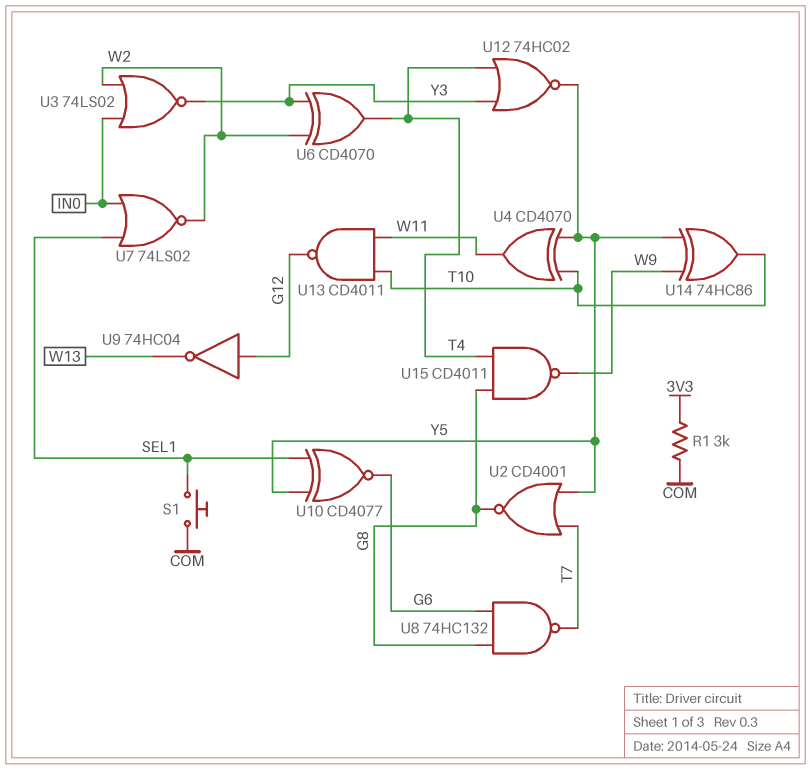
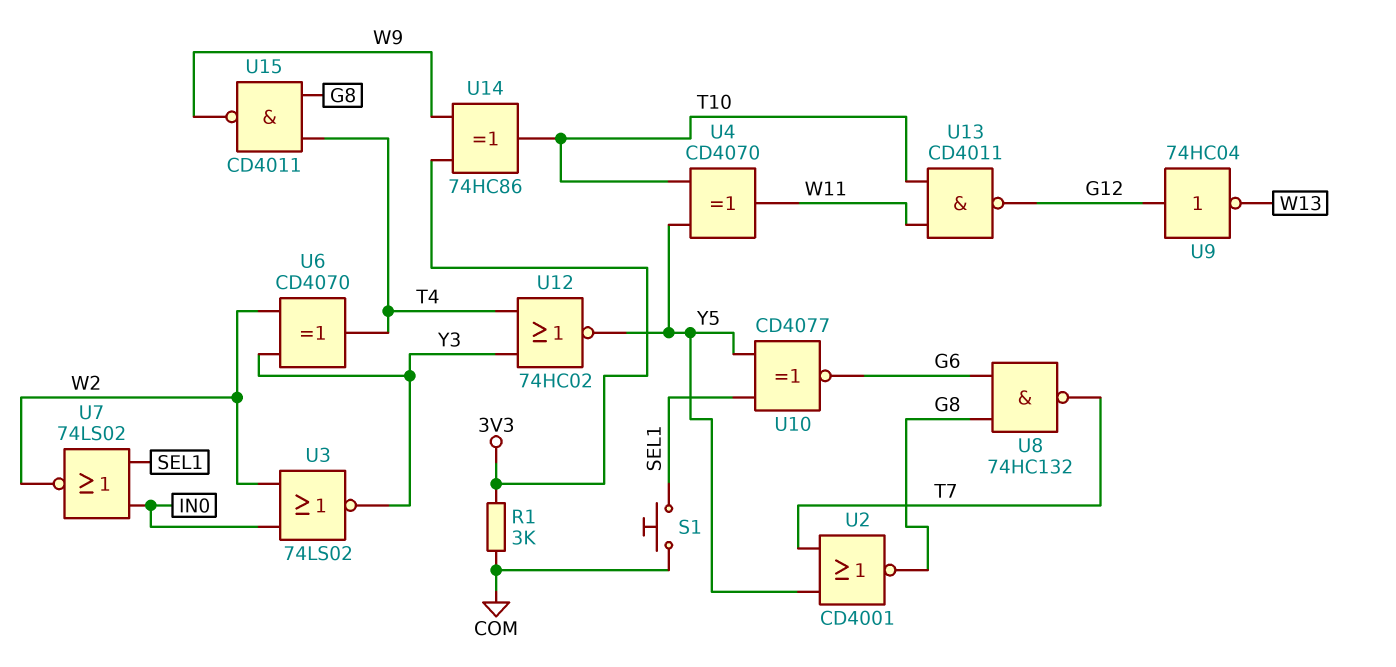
U14: XOR 74HC86 (in W9, in Y5, out T10) -> XOR 74HC86 (in 3V3, in W9, out T10)

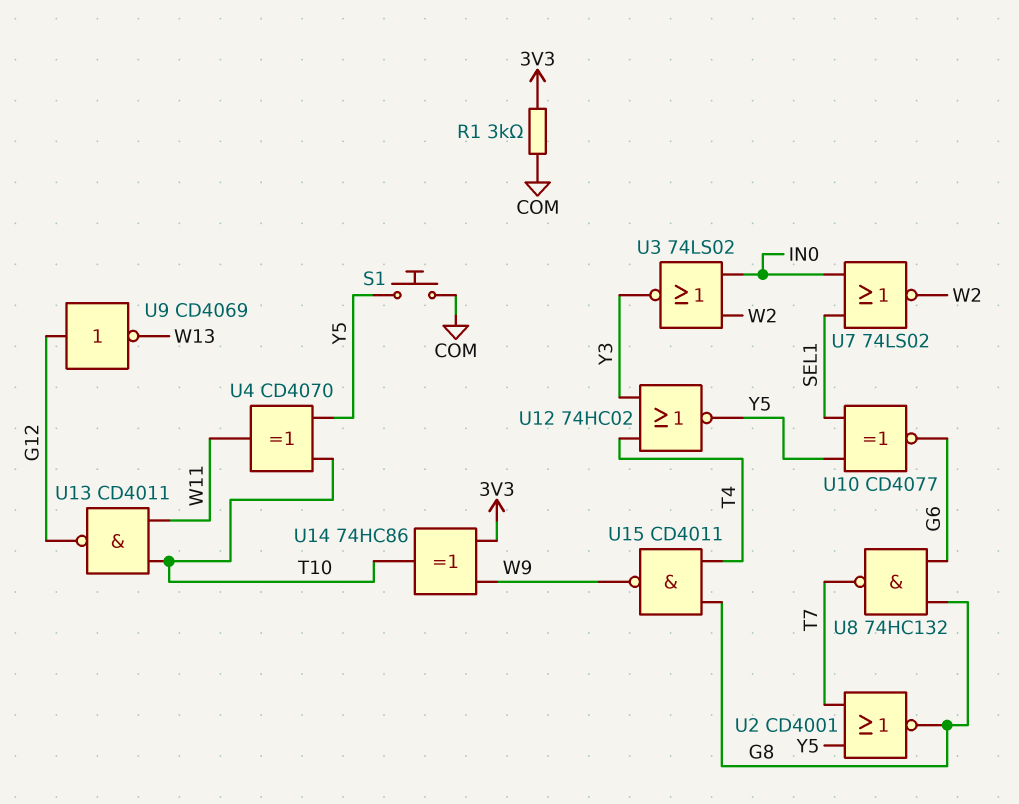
S1: button (COM, SEL1) -> button (COM, Y5)
U6: XOR CD4070 (in W2, in Y3, out T4) -> none
U9: NOT 74HC04 (in G12, out W13) -> NOT CD4069 (in G12, out W13)

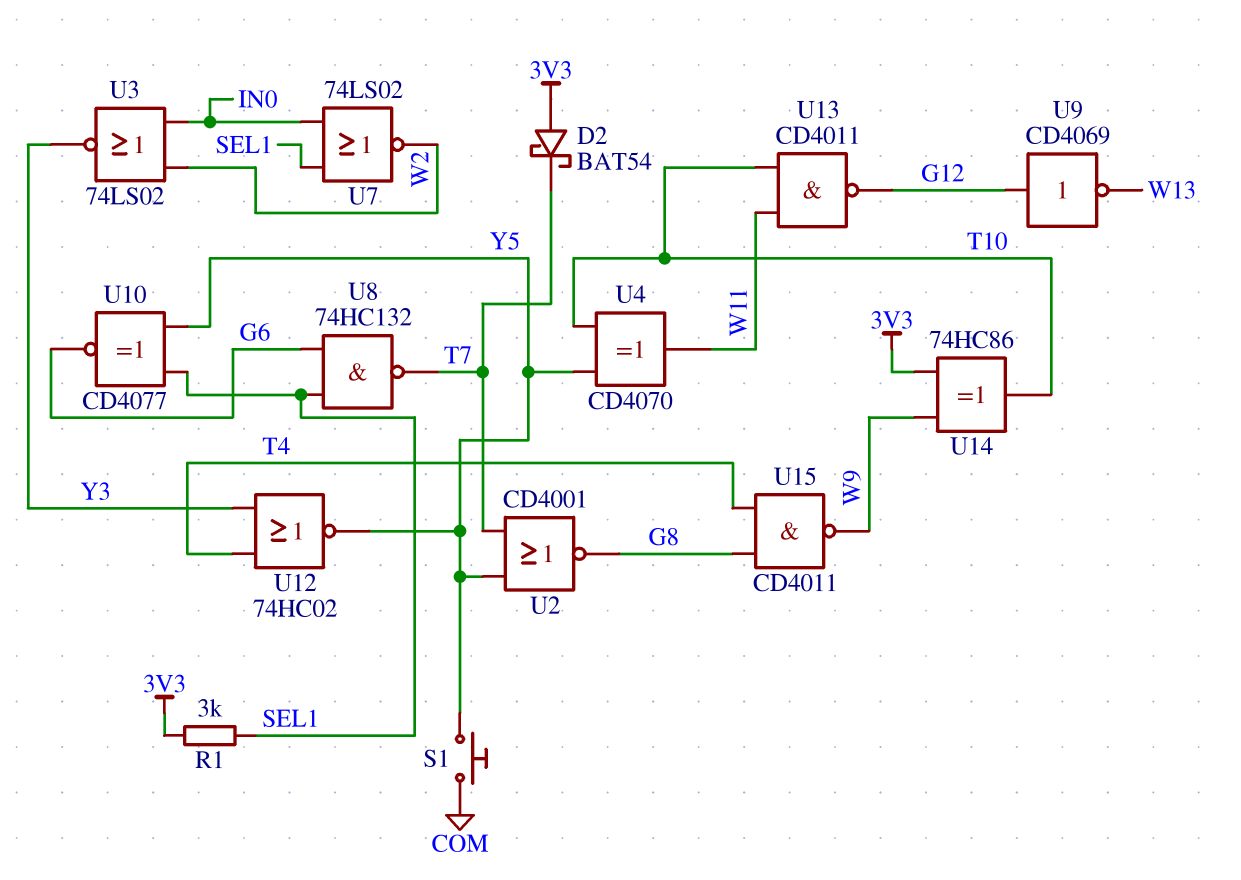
D2: none -> schottky BAT54 (A 3V3, K T7)
R1: 3k (3V3, COM) -> 3k (3V3, SEL1)
U8: NAND 74HC132 (in G6, in G8, out T7) -> NAND 74HC132 (in G6, in SEL1, out T7)

